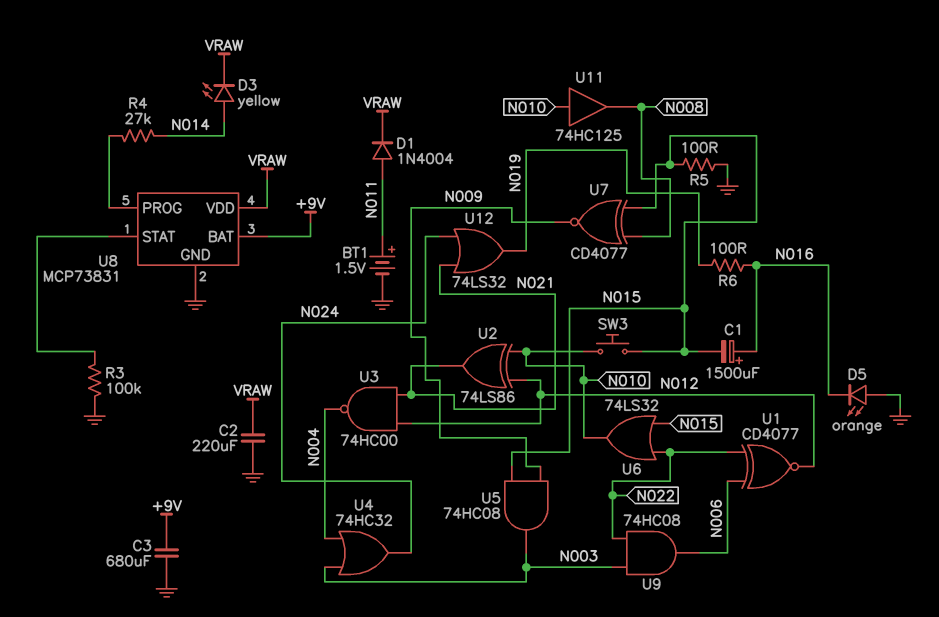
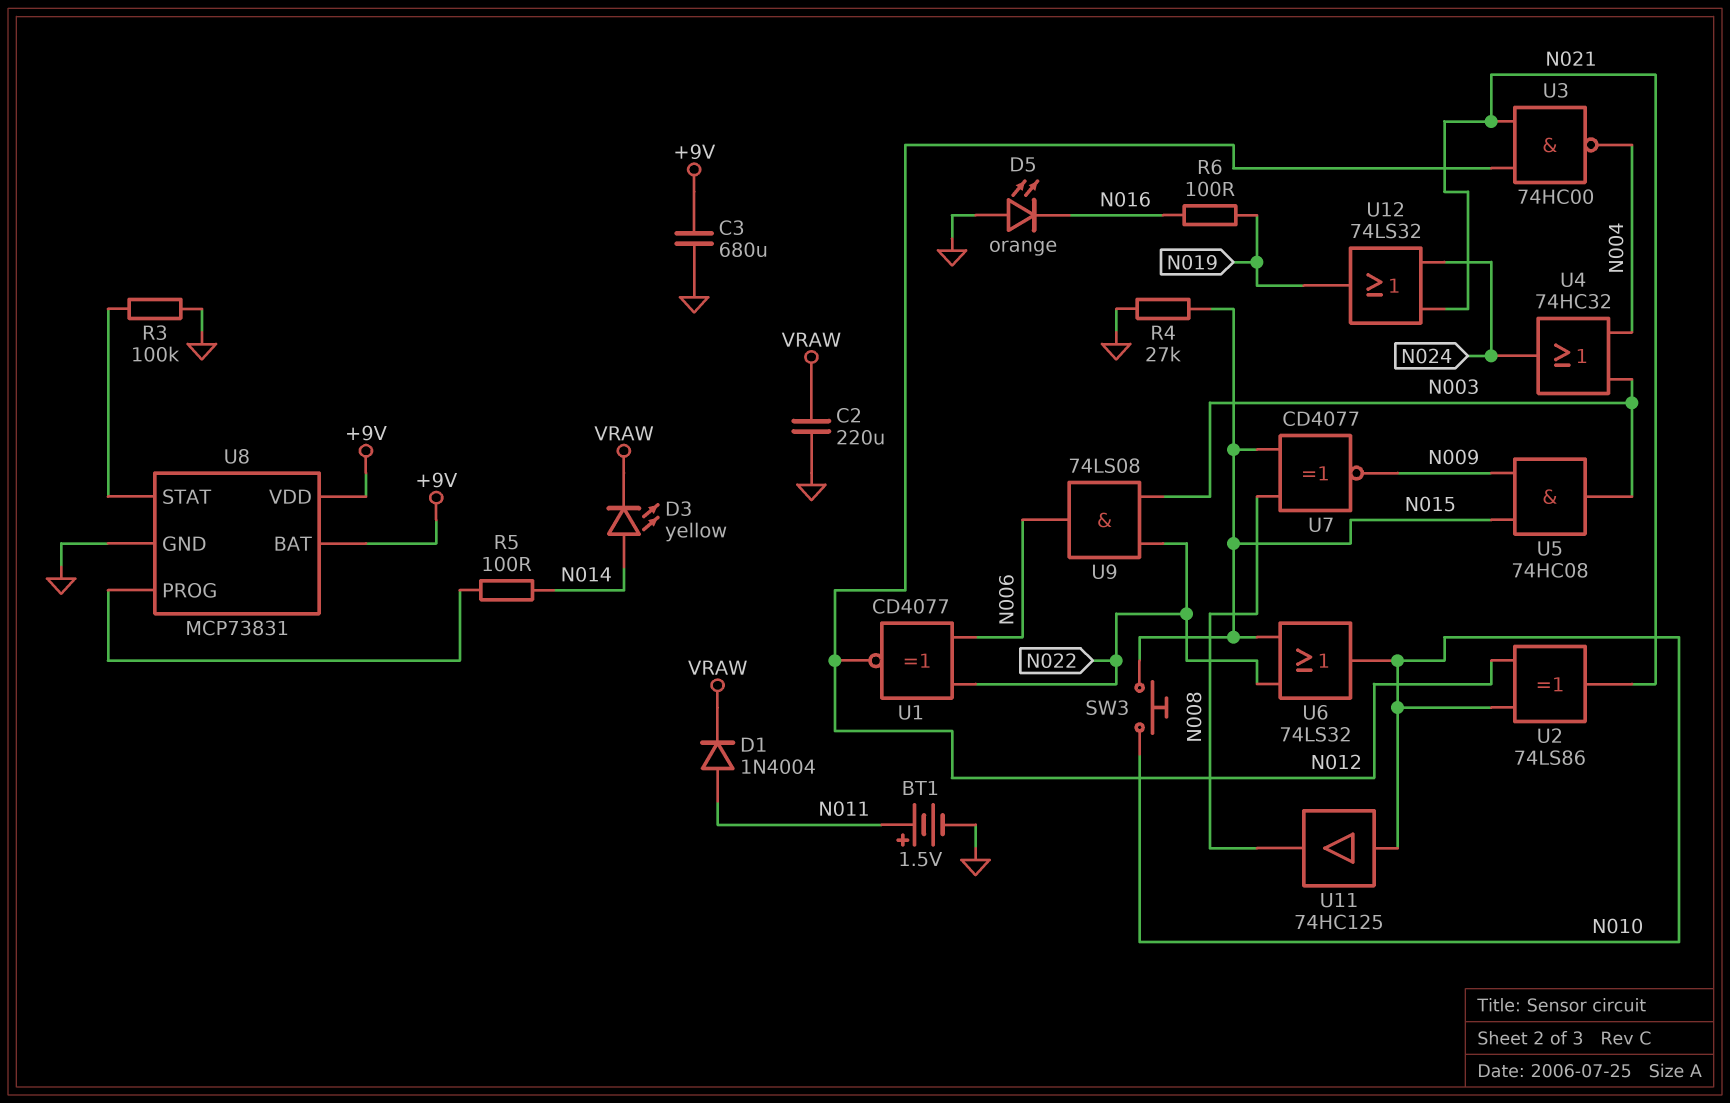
C1: 1500uF (plus N016, minus N015) -> none
R4: 27k (N014, U8/PROG) -> 27k (GND, N015)
R5: 100 (GND, N015) -> 100 (N014, U8/PROG)
U8 pin VDD: VRAW -> +9V
U9: AND 74HC08 (in N003, in N022, out N006) -> AND 74LS08 (in N003, in N022, out N006)

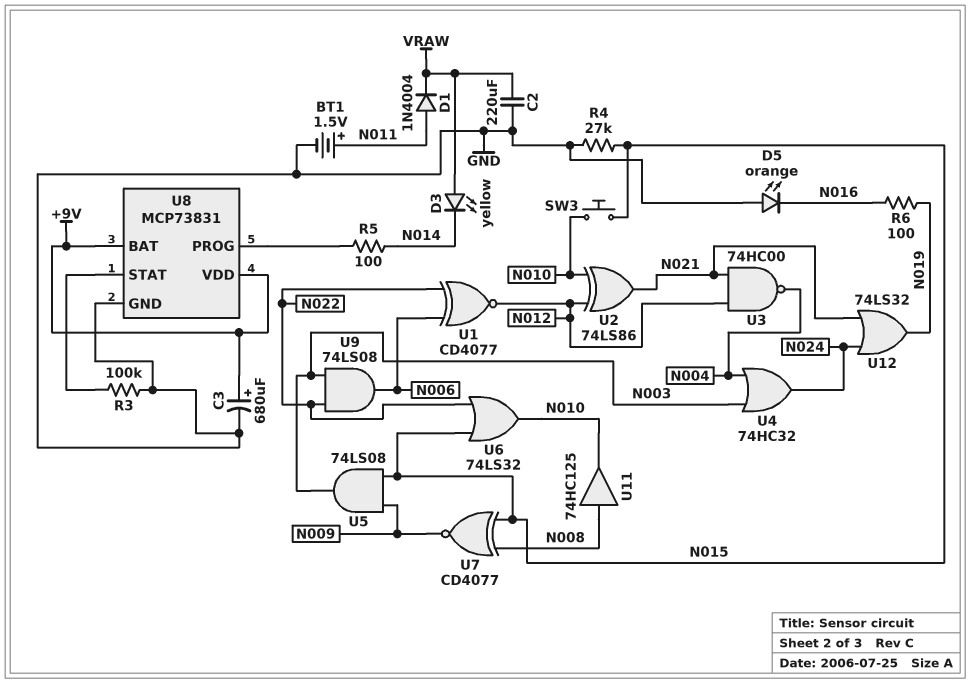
C3: 680uF (+9V, GND) -> 680uF (plus +9V, minus GND)
D3: LED yellow (A N014, K VRAW) -> LED yellow (A VRAW, K N014)
U5: AND 74HC08 (in N009, in N015, out N003) -> AND 74LS08 (in N009, in N015, out N003)
U11: buffer 74HC125 (in N010, out N008) -> buffer 74HC125 (in N008, out N010)

